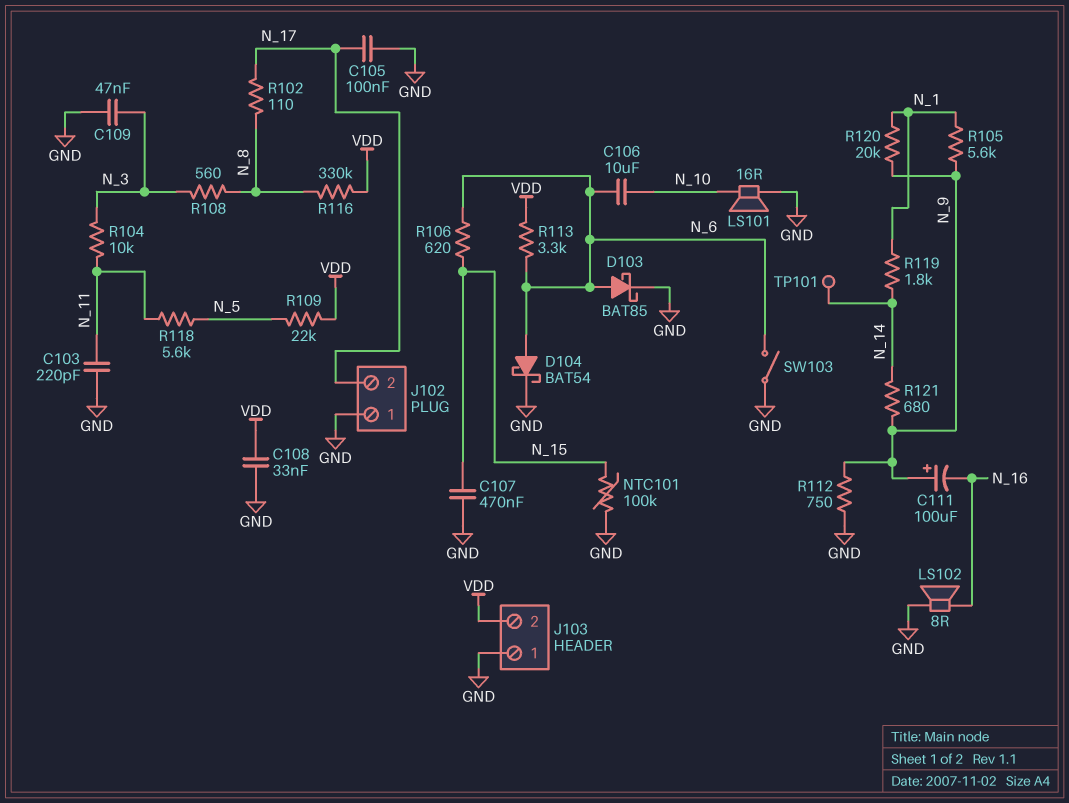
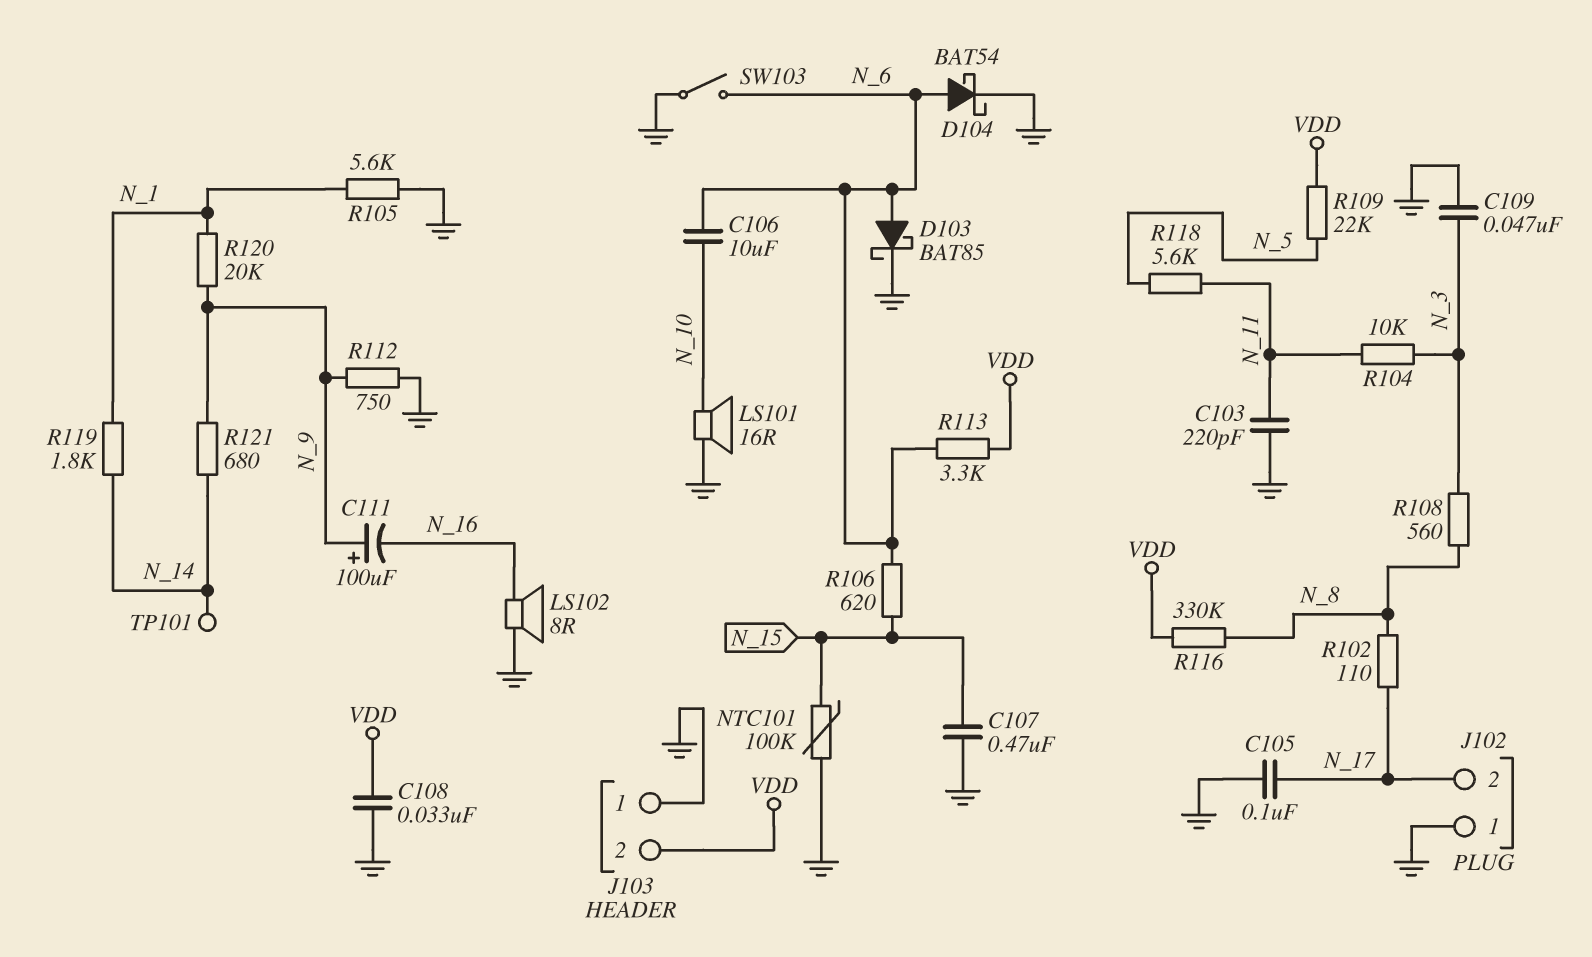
R105: 5.6k (N_1, N_9) -> 5.6k (GND, N_1)

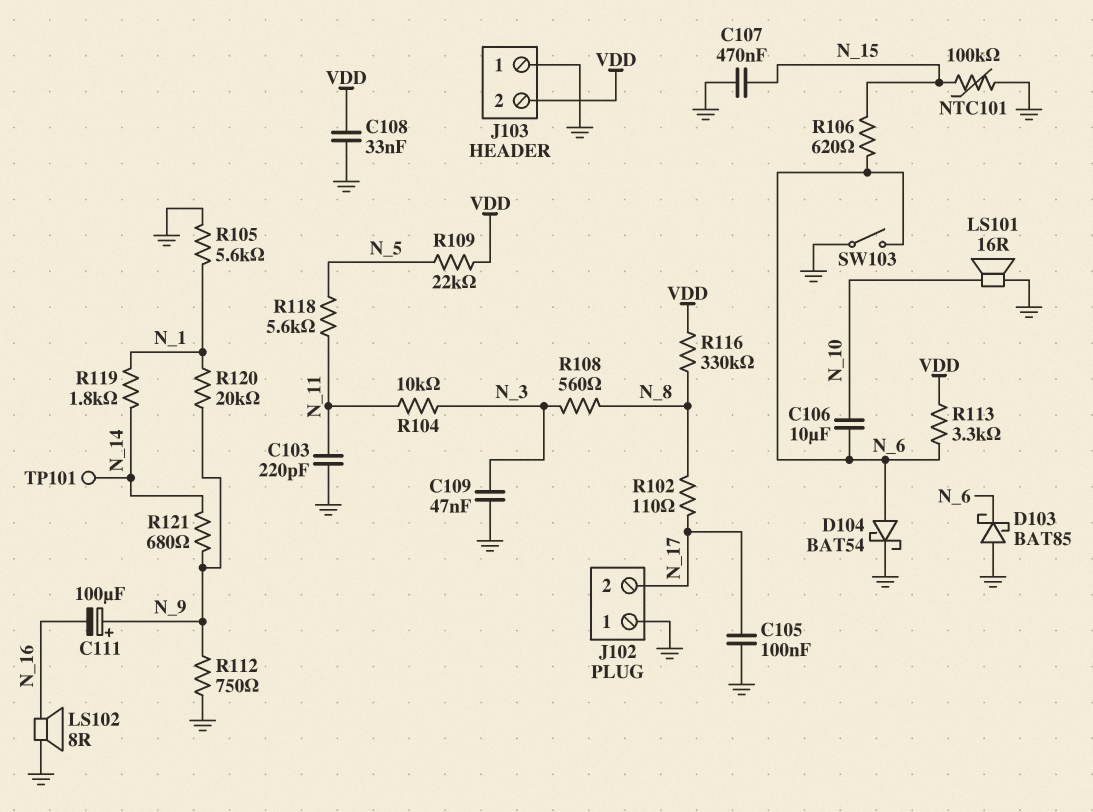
D103: schottky BAT85 (A N_6, K GND) -> schottky BAT85 (A GND, K N_6)

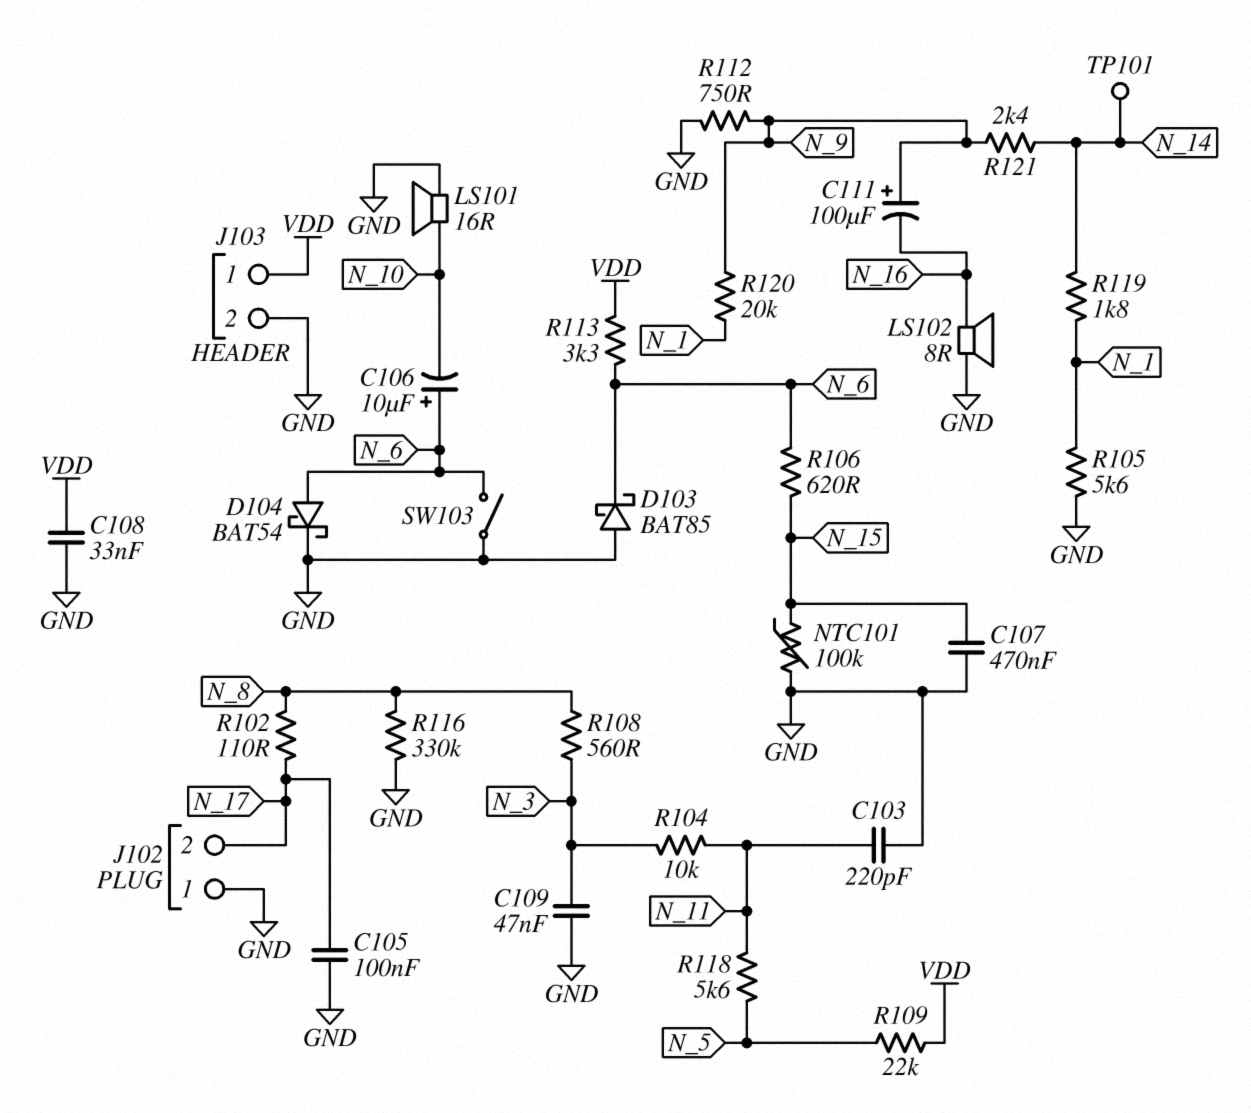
C106: 10uF (N_6, N_10) -> 10uF (plus N_6, minus N_10)
J103 pin 1: GND -> VDD
J103 pin 2: VDD -> GND
R116: 330k (N_8, VDD) -> 330k (GND, N_8)
R121: 680 (N_9, N_14) -> 2.4k (N_9, N_14)

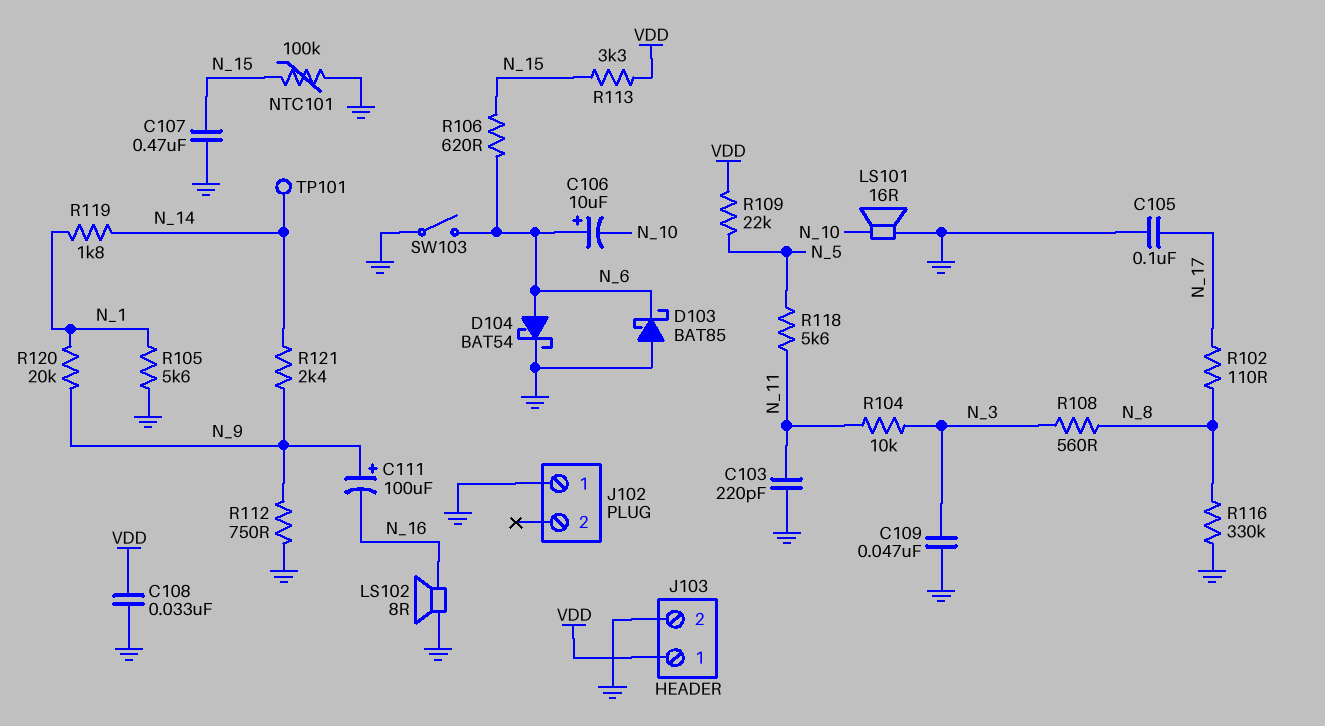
J102 pin 2: N_17 -> none
R113: 3.3k (N_6, VDD) -> 3.3k (N_15, VDD)

